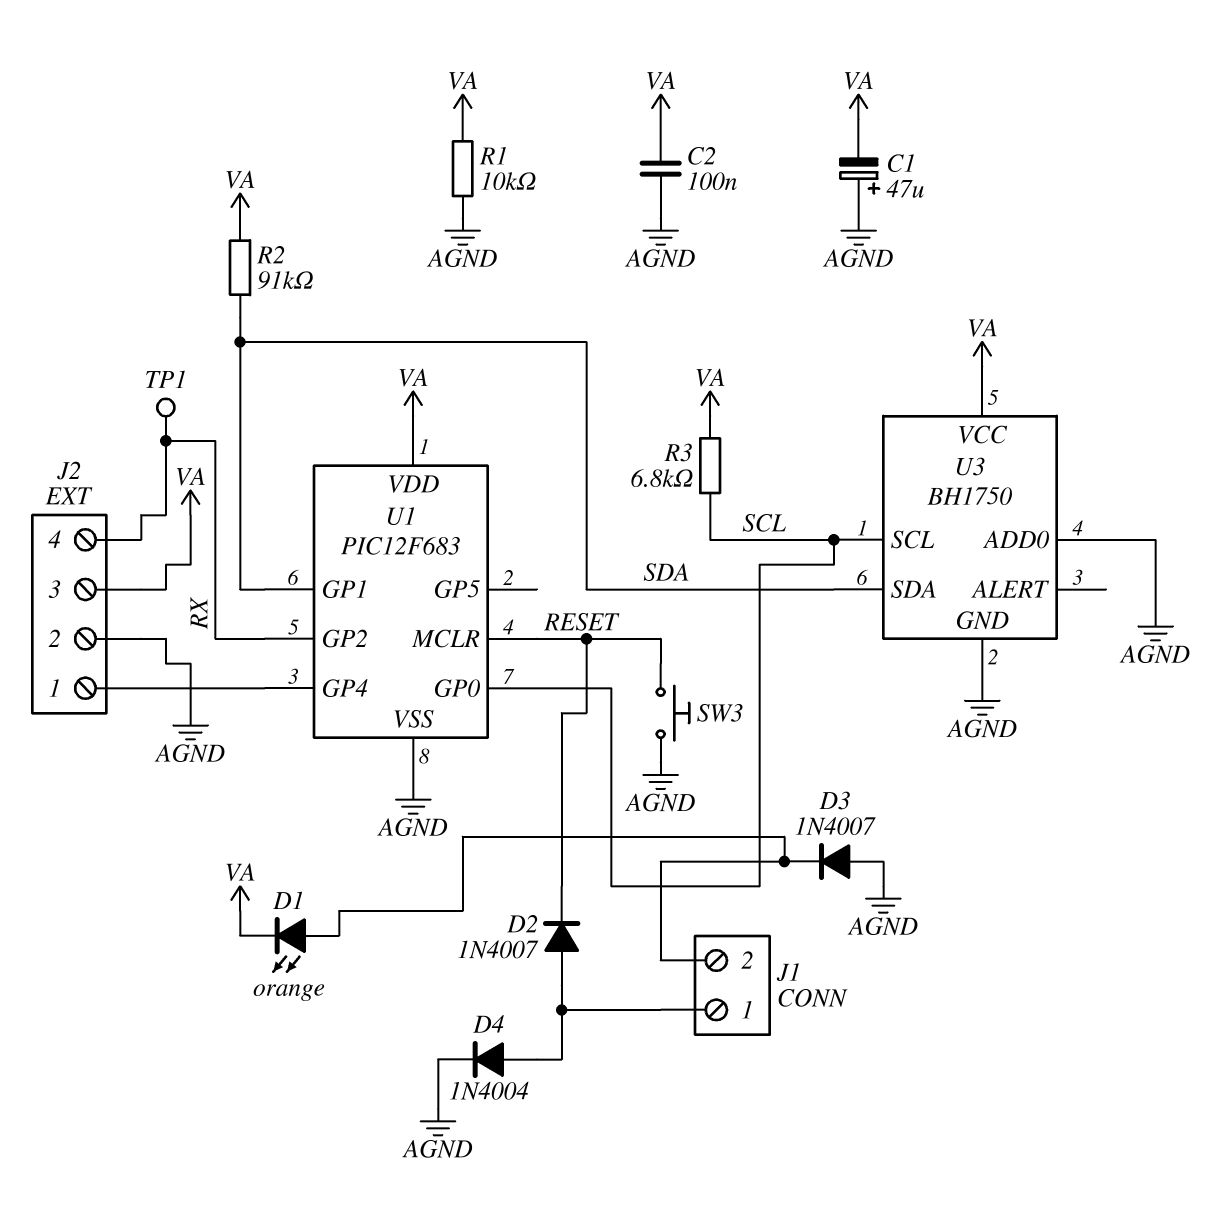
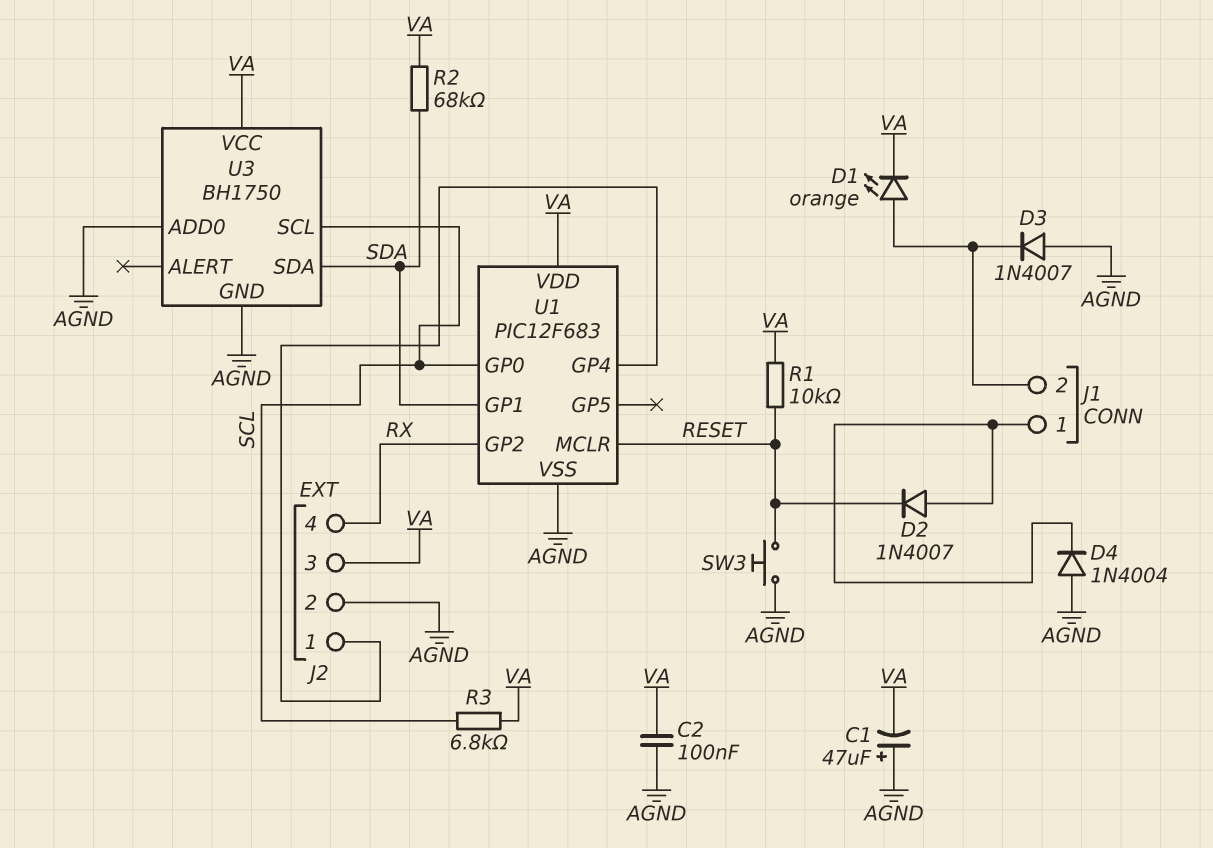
D4: diode 1N4004 (A J1/1, K AGND) -> diode 1N4004 (A AGND, K J1/1)
R1: 10k (AGND, VA) -> 10k (RESET, VA)
R2: 91k (SDA, VA) -> 68k (SDA, VA)
TP1: test point (RX) -> none

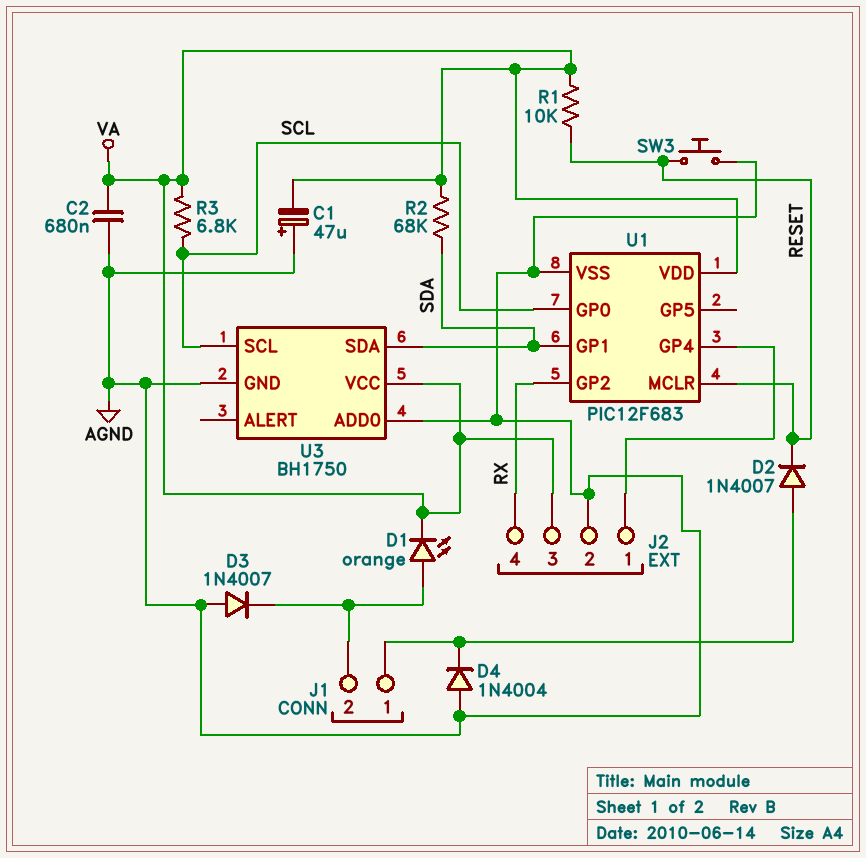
C2: 100nF (AGND, VA) -> 680nF (AGND, VA)

